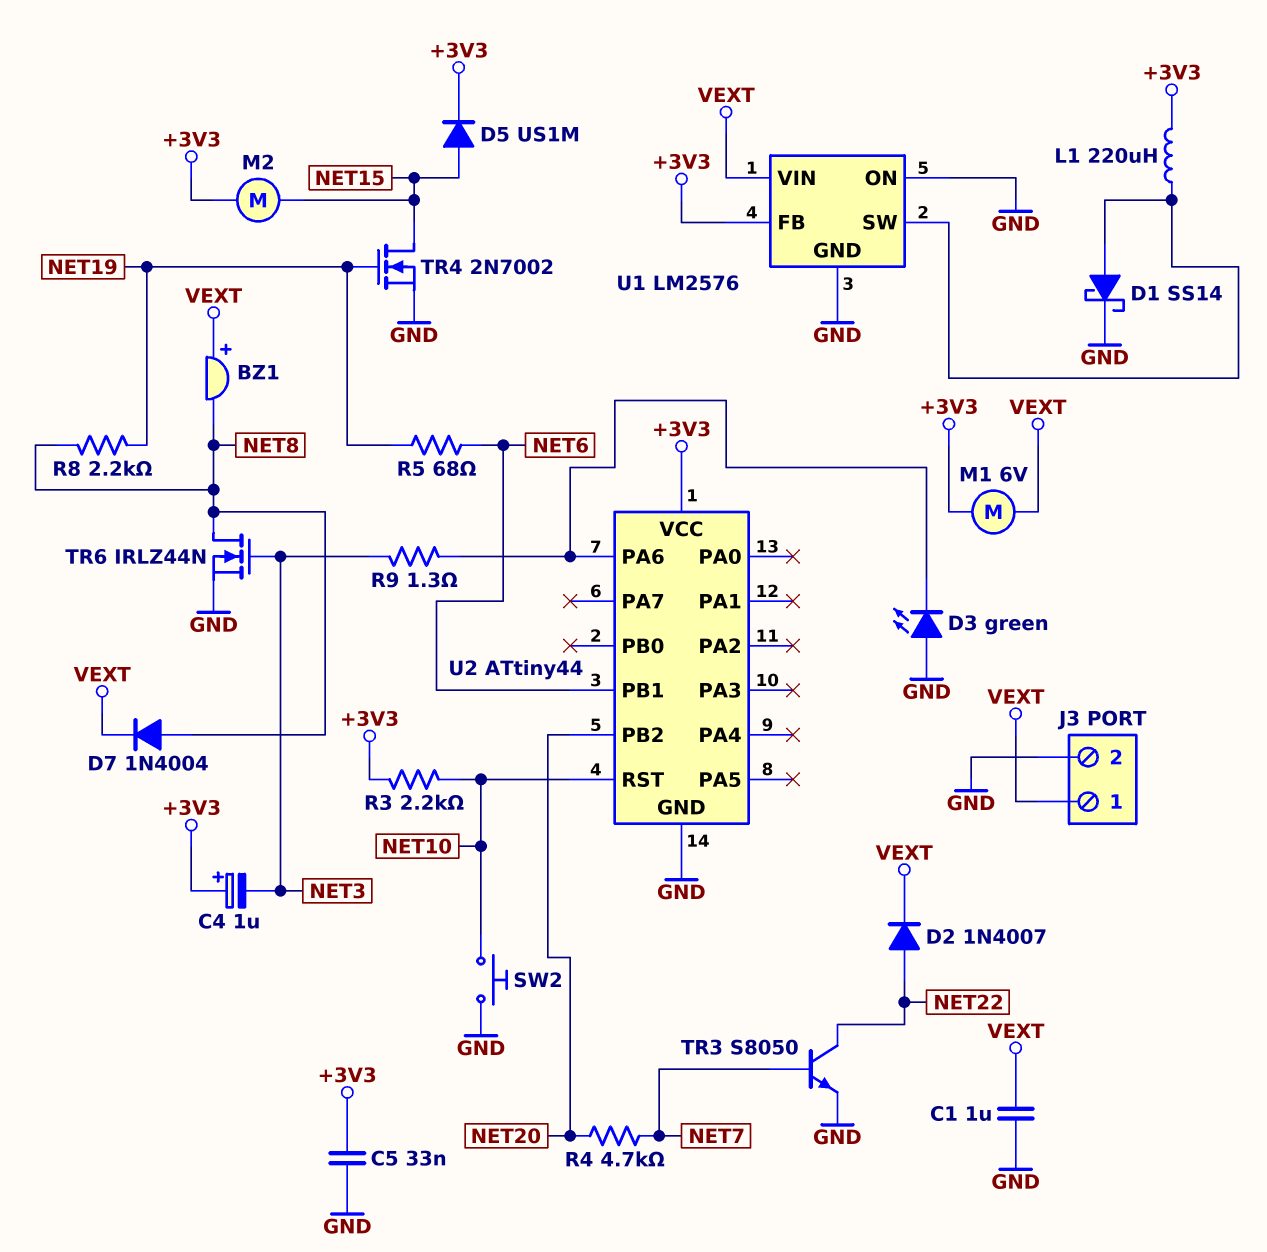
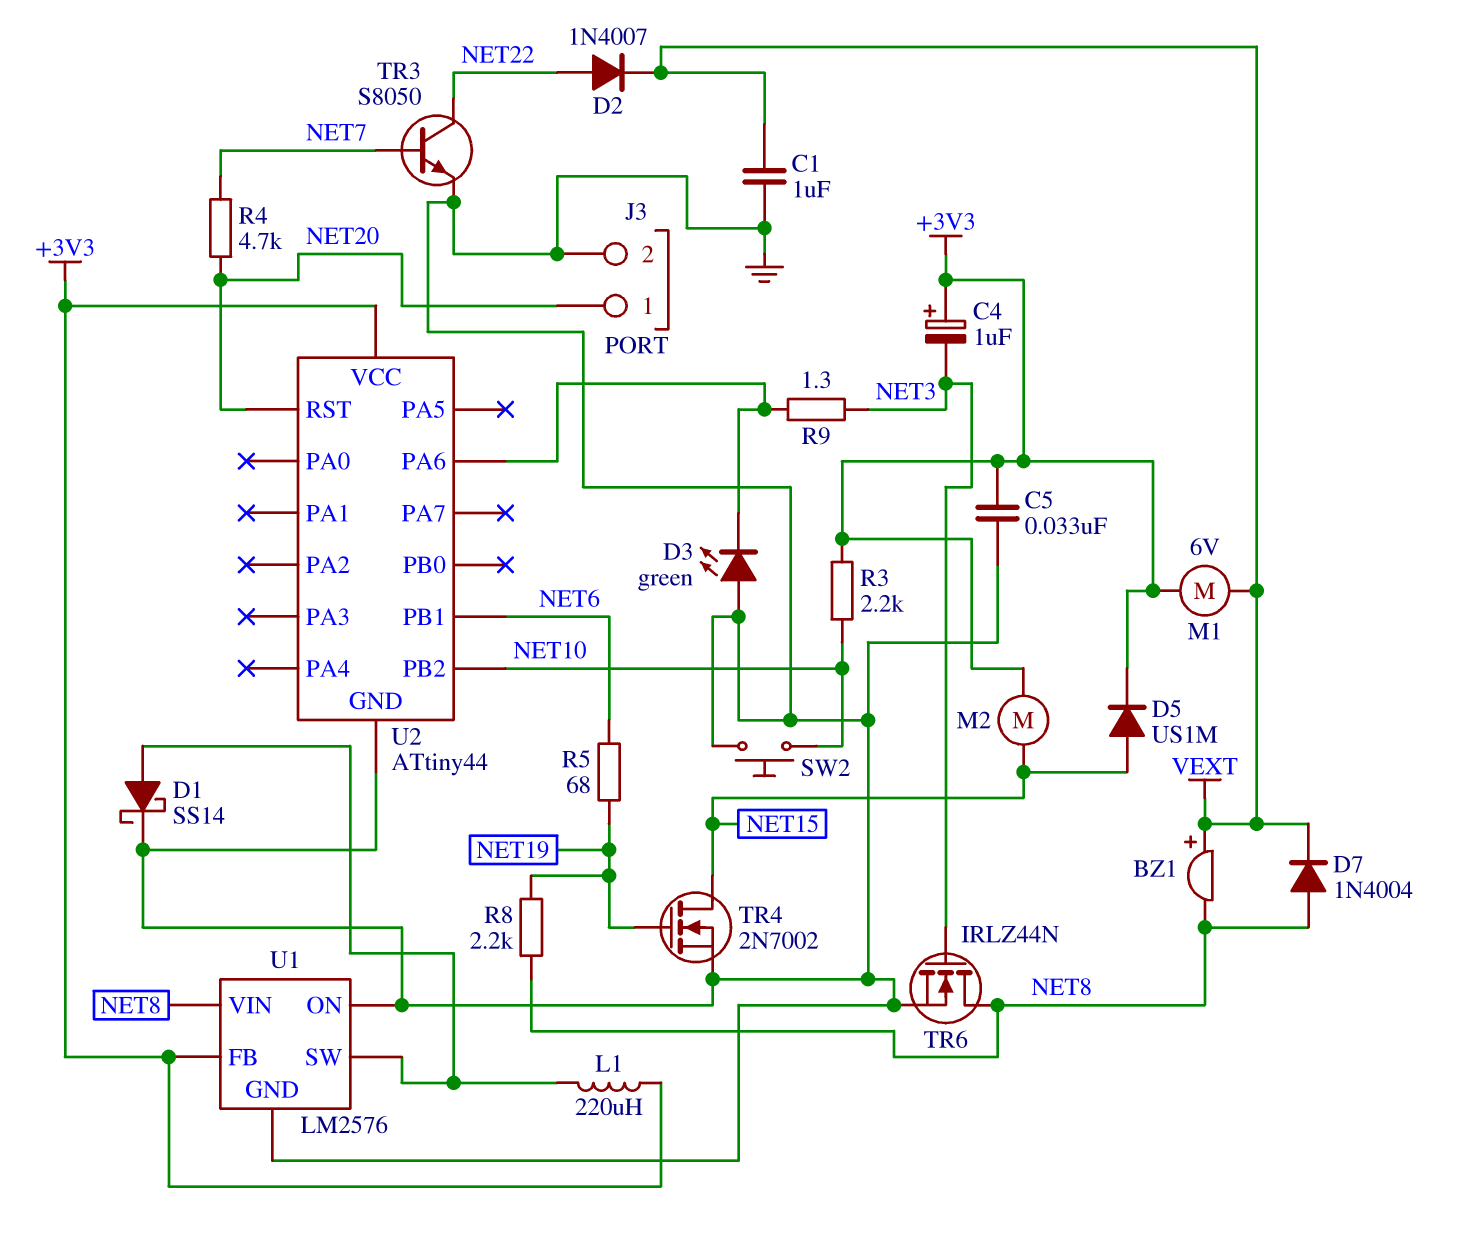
J3 pin 1: VEXT -> NET20
U1 pin VIN: VEXT -> NET8
U2 pin PB2: NET20 -> NET10
U2 pin RST: NET10 -> NET20

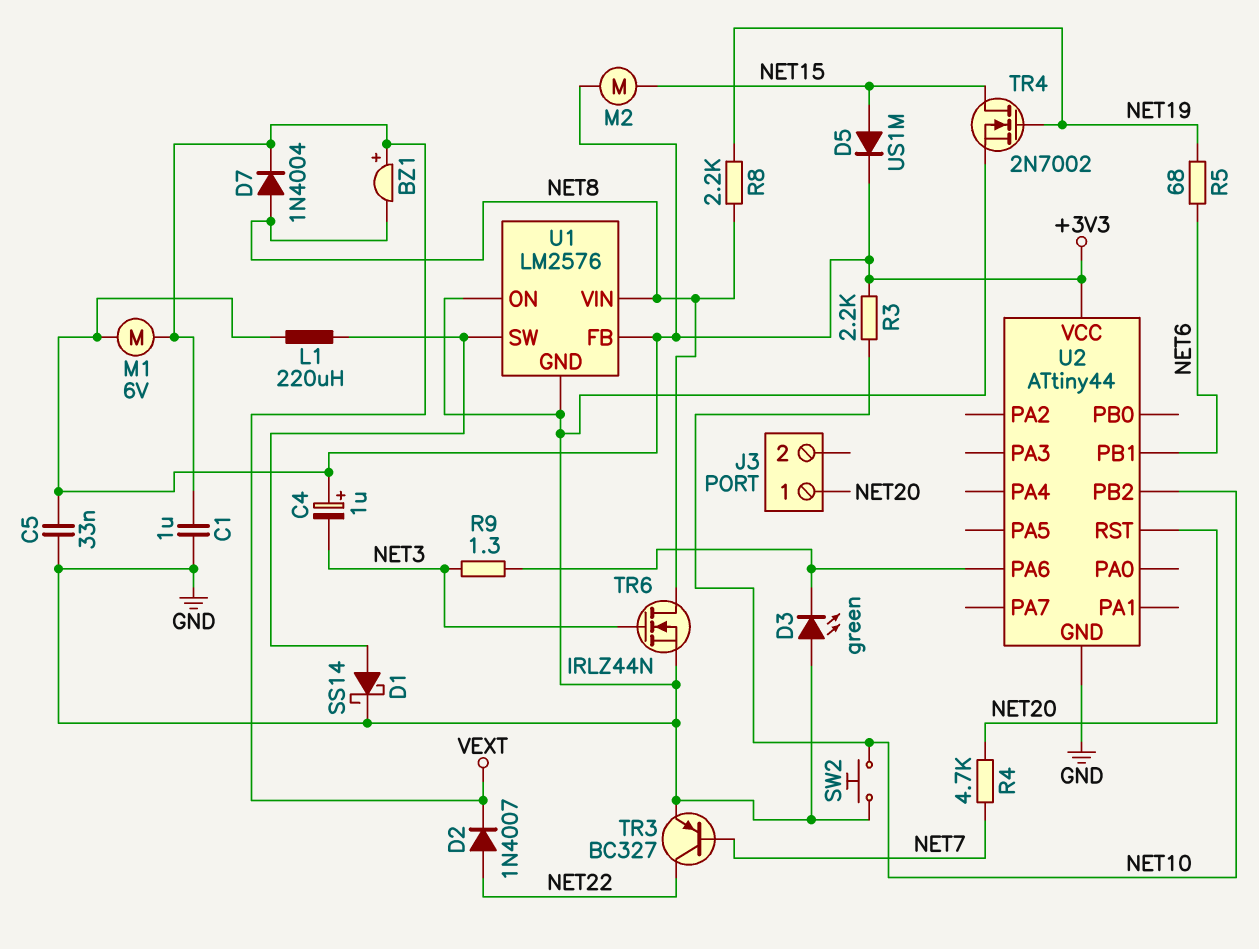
J3 pin 2: GND -> none
TR3: NPN S8050 (B NET7, C NET22, E GND) -> PNP BC327 (B NET7, C NET22, E GND)

